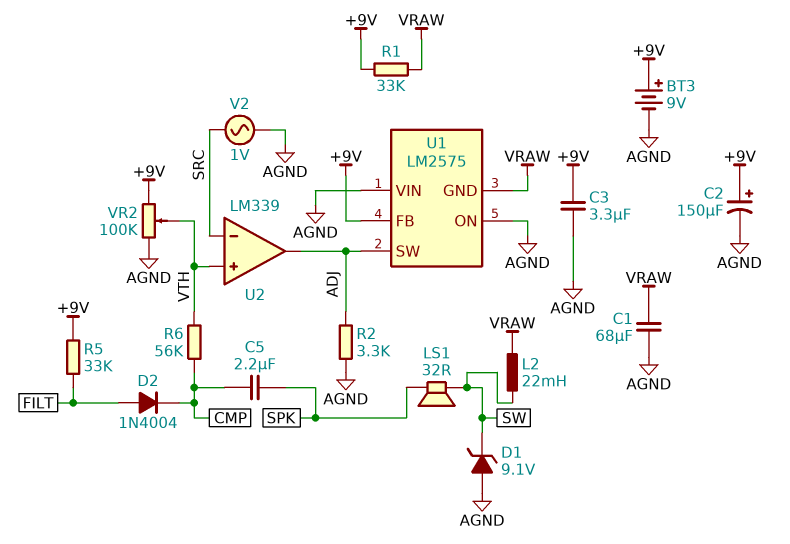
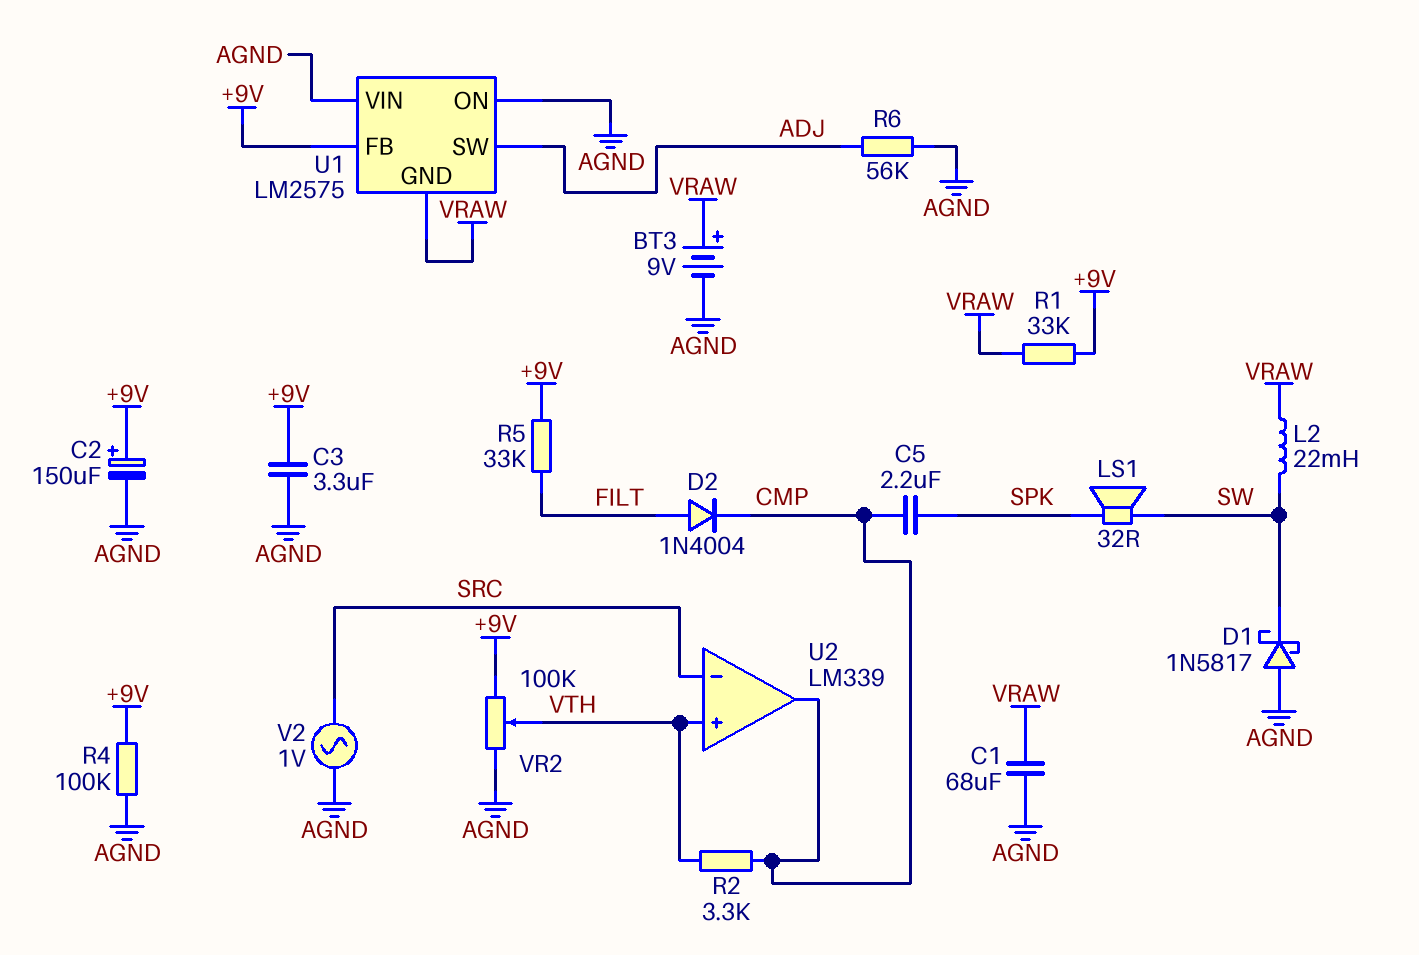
BT3: 9V (plus +9V, minus AGND) -> 9V (plus VRAW, minus AGND)
D1: zener 9.1V (A AGND, K SW) -> schottky 1N5817 (A AGND, K SW)
R2: 3.3k (ADJ, AGND) -> 3.3k (CMP, VTH)
R4: none -> 100k (+9V, AGND)
R6: 56k (CMP, VTH) -> 56k (ADJ, AGND)
U2 pin out: ADJ -> CMP

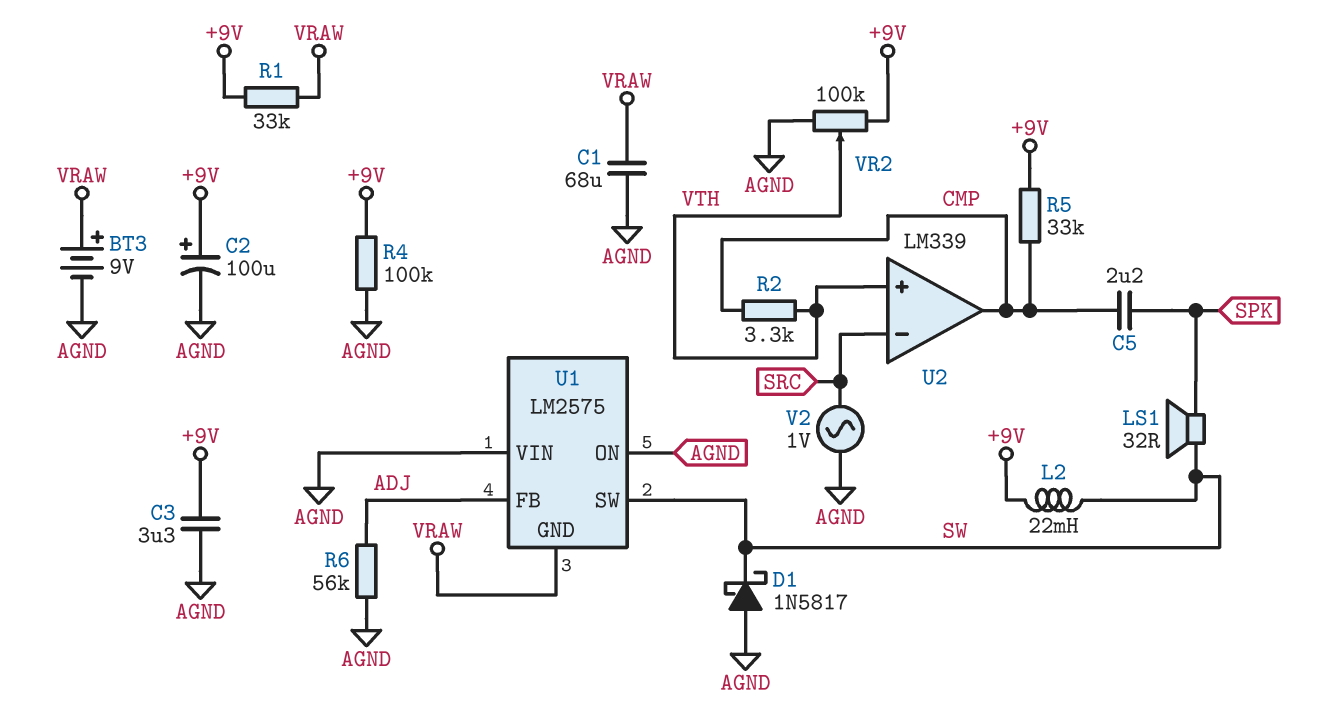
C2: 150uF (plus +9V, minus AGND) -> 100uF (plus +9V, minus AGND)
D2: diode 1N4004 (A FILT, K CMP) -> none
L2: 22mH (SW, VRAW) -> 22mH (+9V, SW)
R5: 33k (+9V, FILT) -> 33k (+9V, CMP)
U1 pin FB: +9V -> ADJ
U1 pin SW: ADJ -> SW

